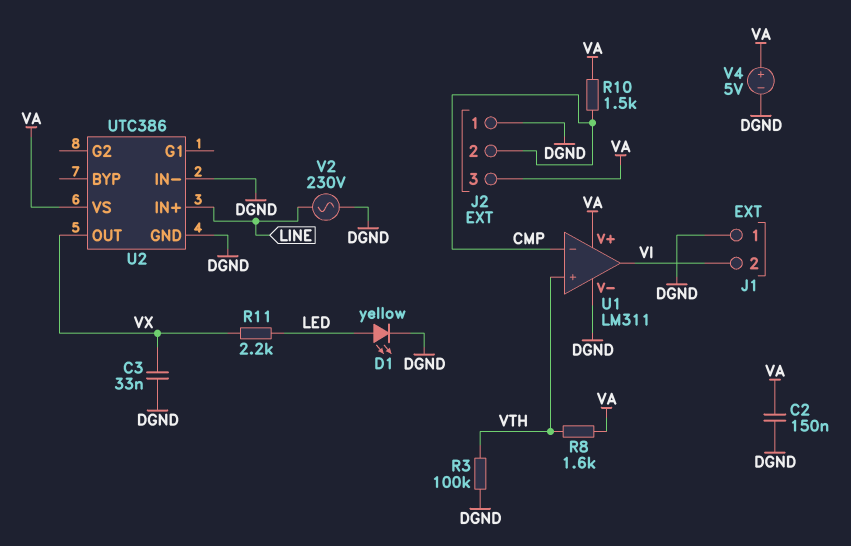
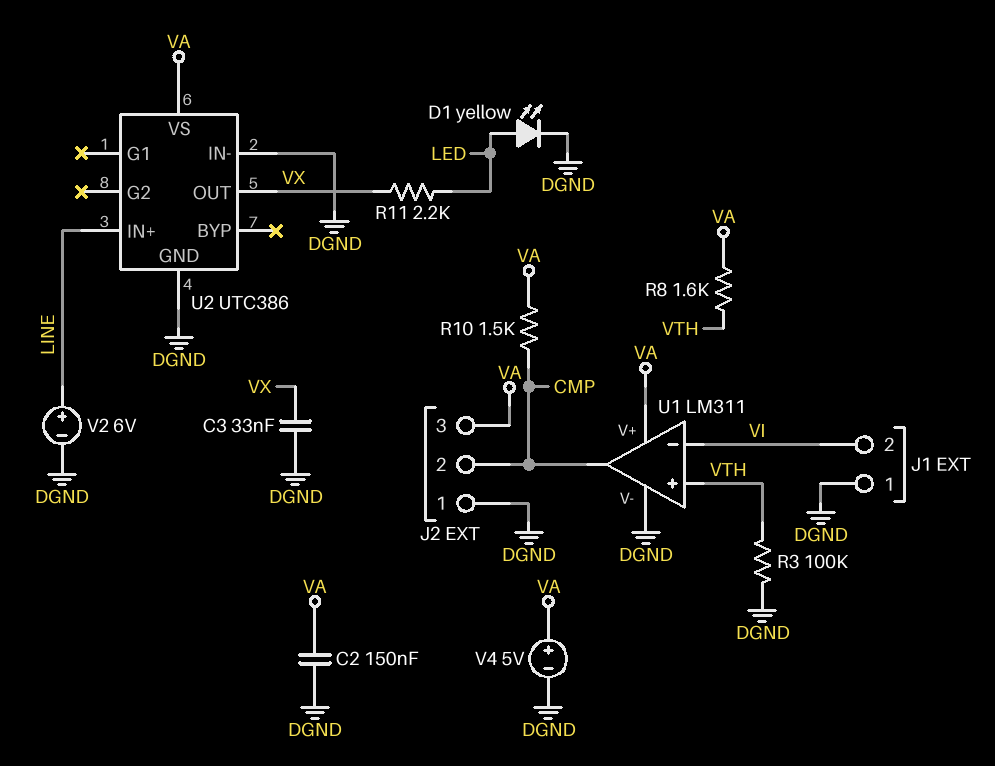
U1 pin in-: CMP -> VI
U1 pin out: VI -> CMP
V2: AC 230V (DGND, LINE) -> 6V (plus LINE, minus DGND)

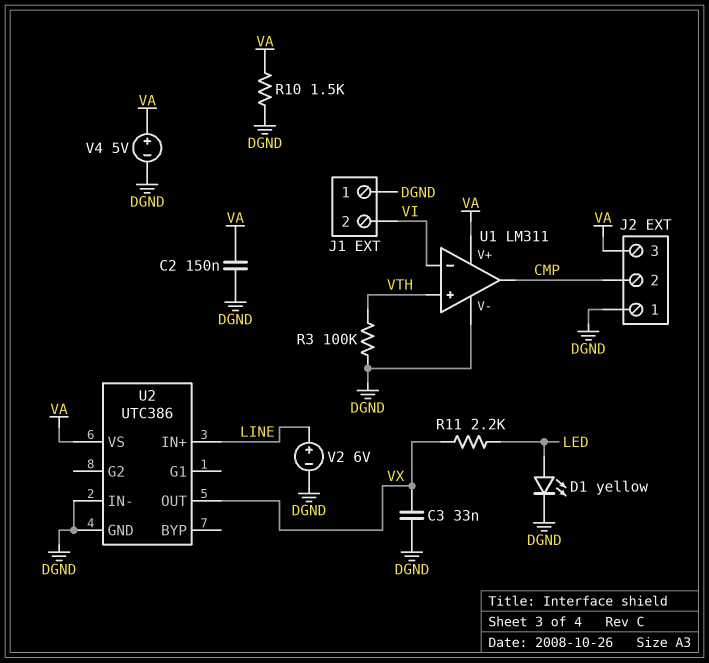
R8: 1.6k (VA, VTH) -> none
R10: 1.5k (CMP, VA) -> 1.5k (DGND, VA)

